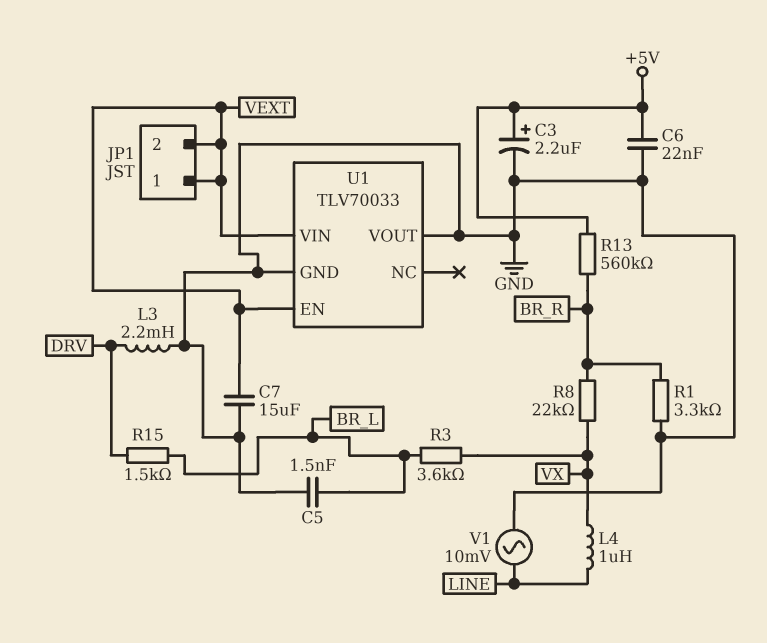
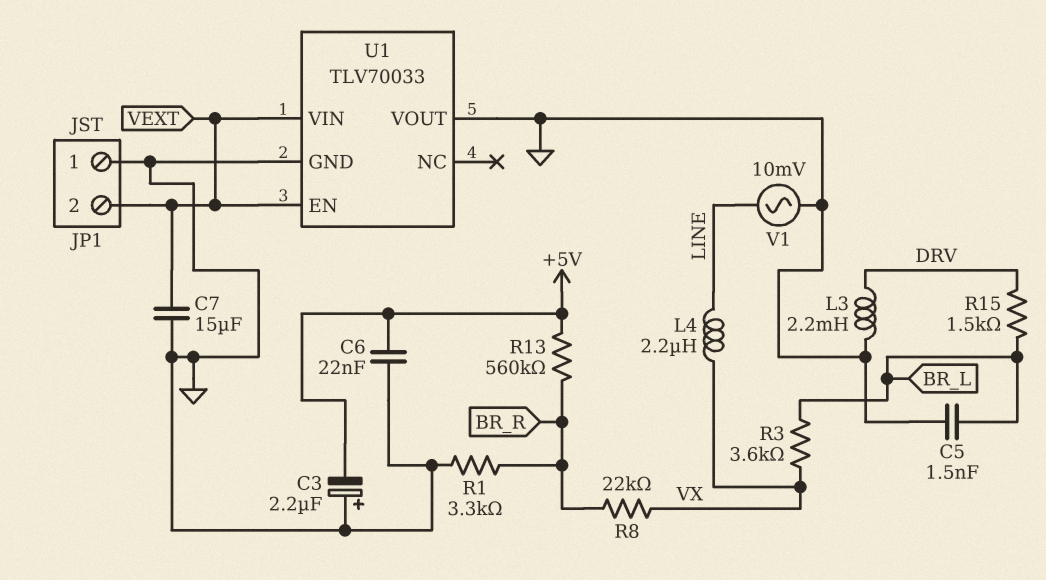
C3: 2.2uF (plus +5V, minus GND) -> 2.2uF (plus GND, minus +5V)
JP1 pin 1: VEXT -> GND
L4: 1uH (LINE, VX) -> 2.2uH (LINE, VX)

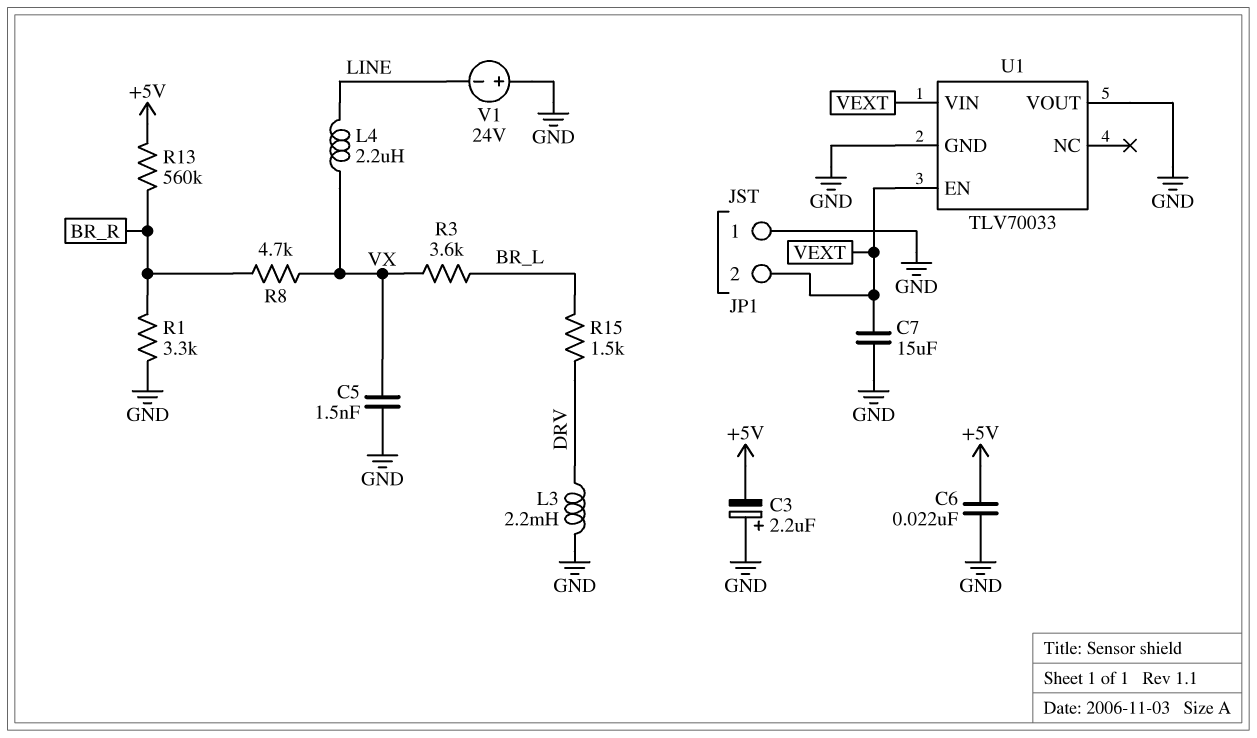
C5: 1.5nF (BR_L, GND) -> 1.5nF (GND, VX)
R8: 22k (BR_R, VX) -> 4.7k (BR_R, VX)
V1: AC 10mV (GND, LINE) -> 24V (plus GND, minus LINE)

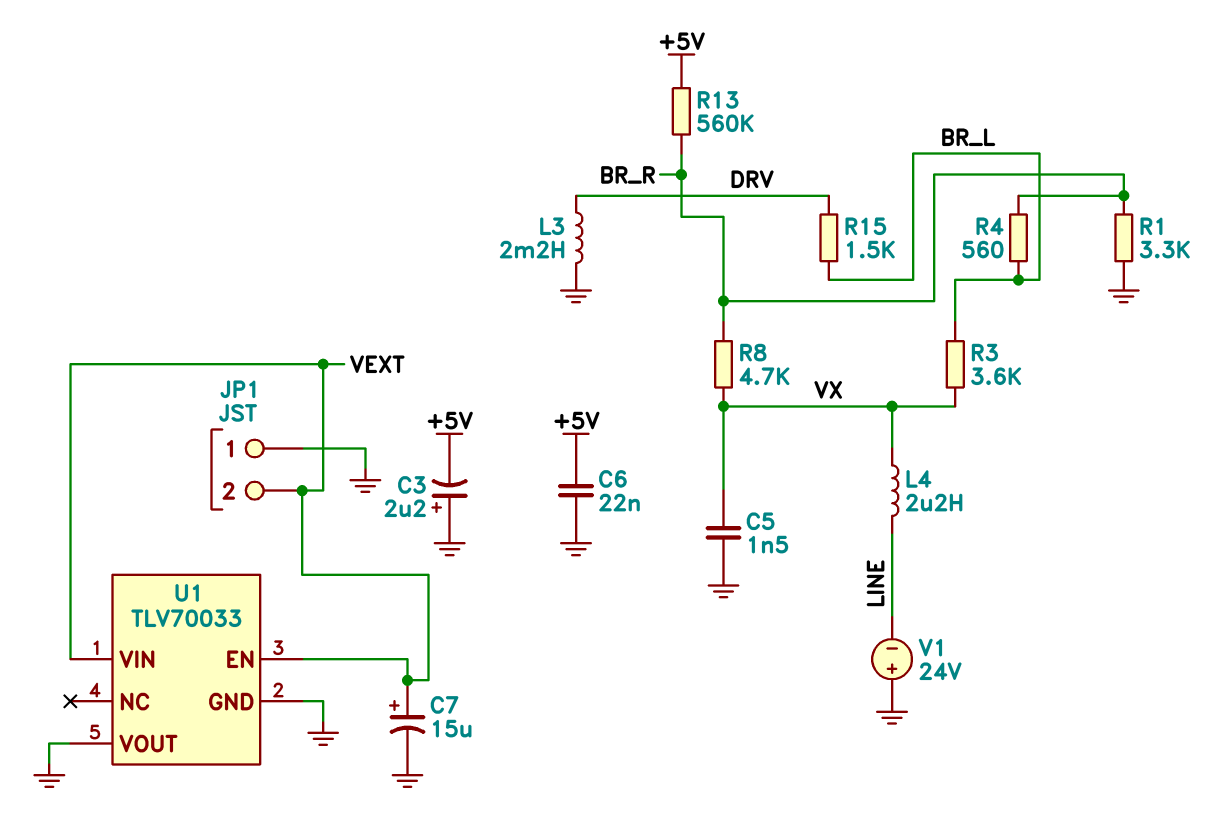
C7: 15uF (GND, VEXT) -> 15uF (plus VEXT, minus GND)
R4: none -> 560 (BR_L, BR_R)

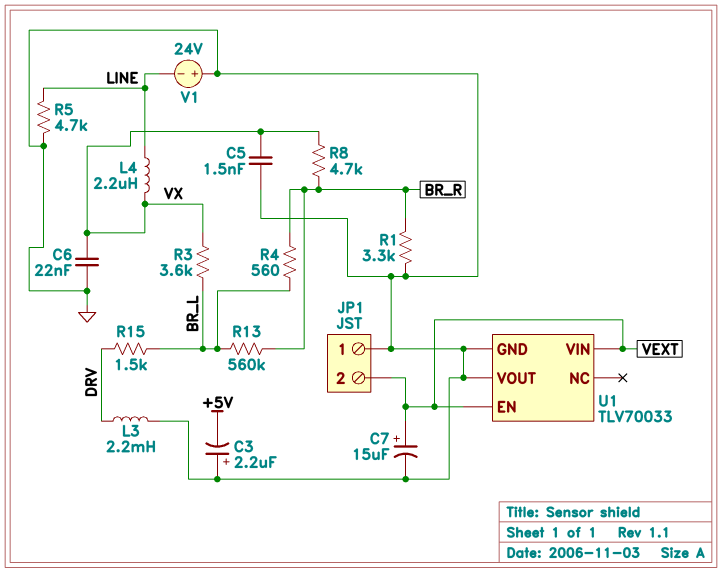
C6: 22nF (+5V, GND) -> 22nF (GND, VX)
R5: none -> 4.7k (GND, LINE)
R13: 560k (+5V, BR_R) -> 560k (BR_L, BR_R)

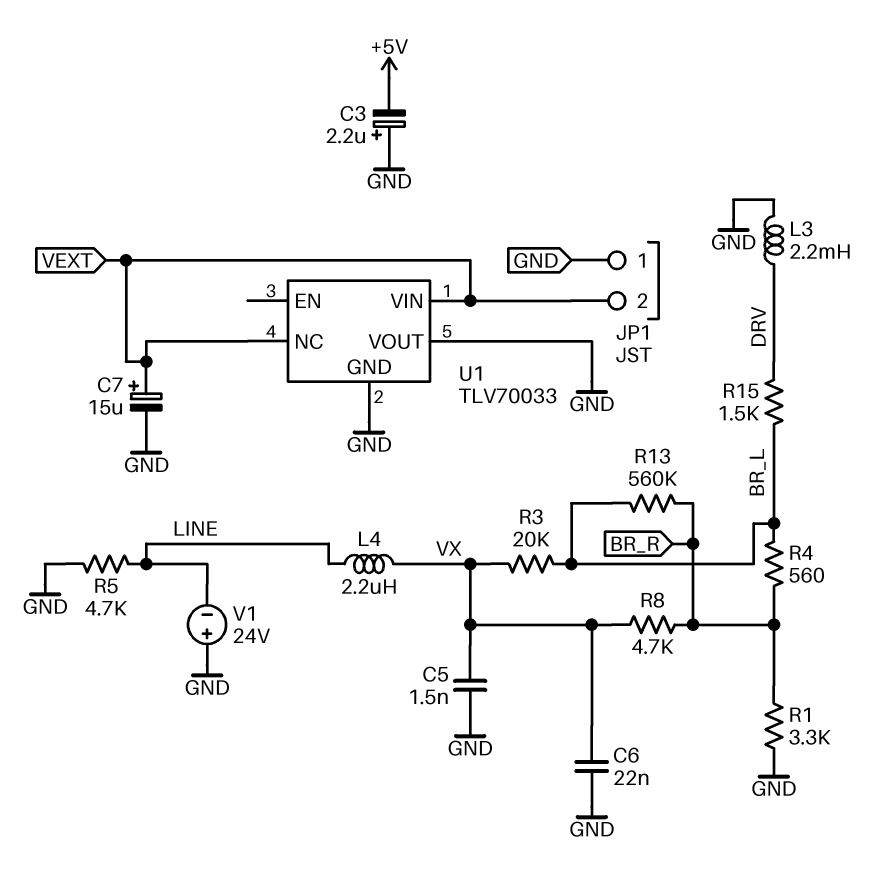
R3: 3.6k (BR_L, VX) -> 20k (BR_L, VX)
U1 pin EN: VEXT -> none
U1 pin NC: none -> VEXT

